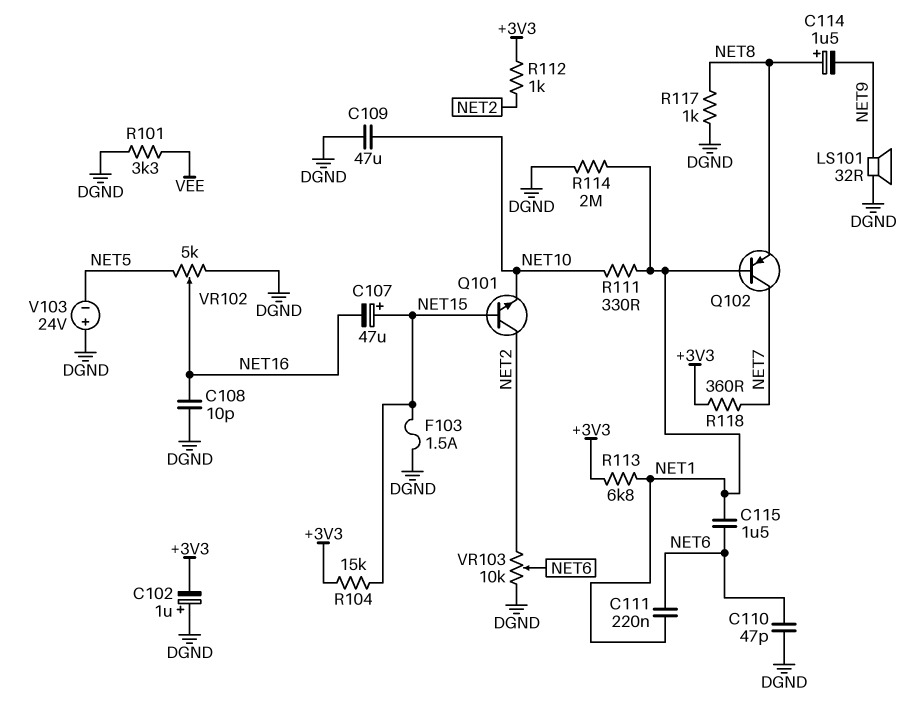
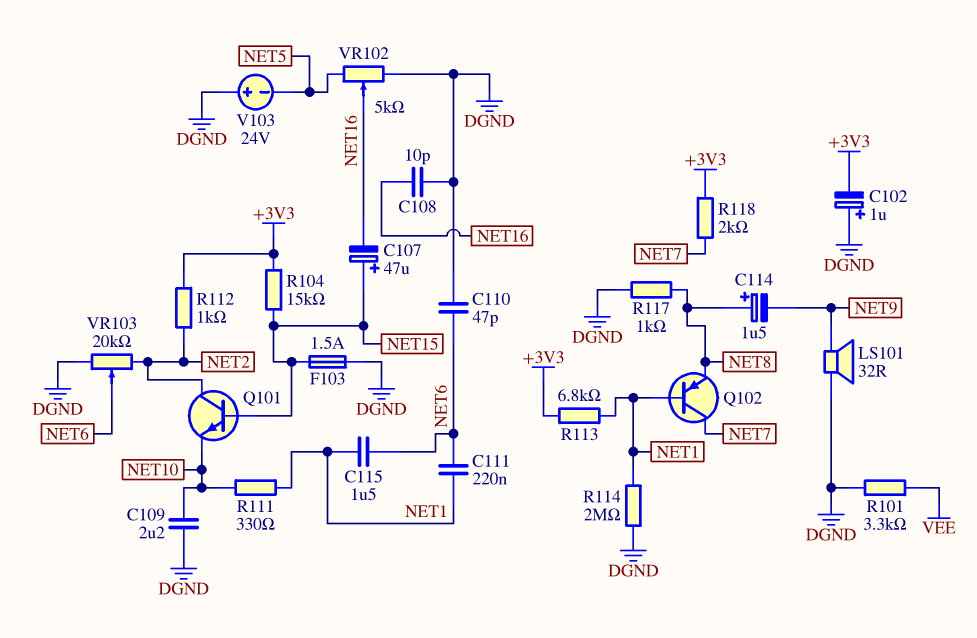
C109: 47uF (DGND, NET10) -> 2.2uF (DGND, NET10)
R118: 360 (+3V3, NET7) -> 2k (+3V3, NET7)
VR103: 10k (DGND, NET2, wiper NET6) -> 20k (DGND, NET2, wiper NET6)

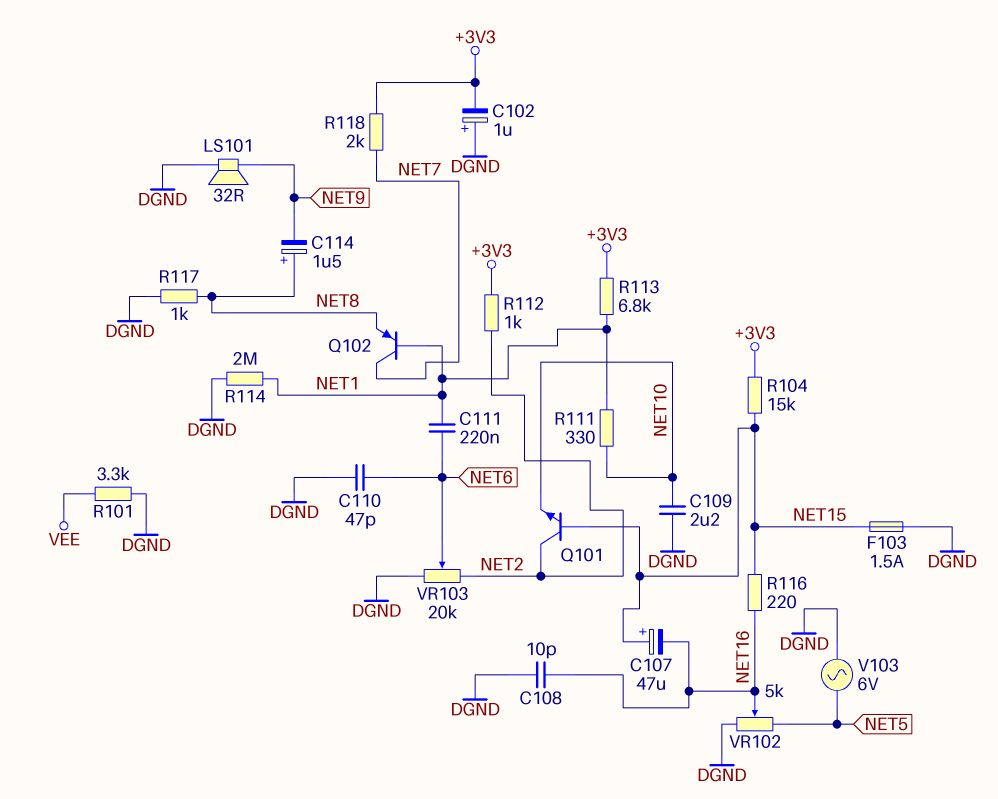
C115: 1.5uF (NET1, NET6) -> none
R116: none -> 220 (NET15, NET16)
V103: 24V (plus DGND, minus NET5) -> AC 6V (DGND, NET5)

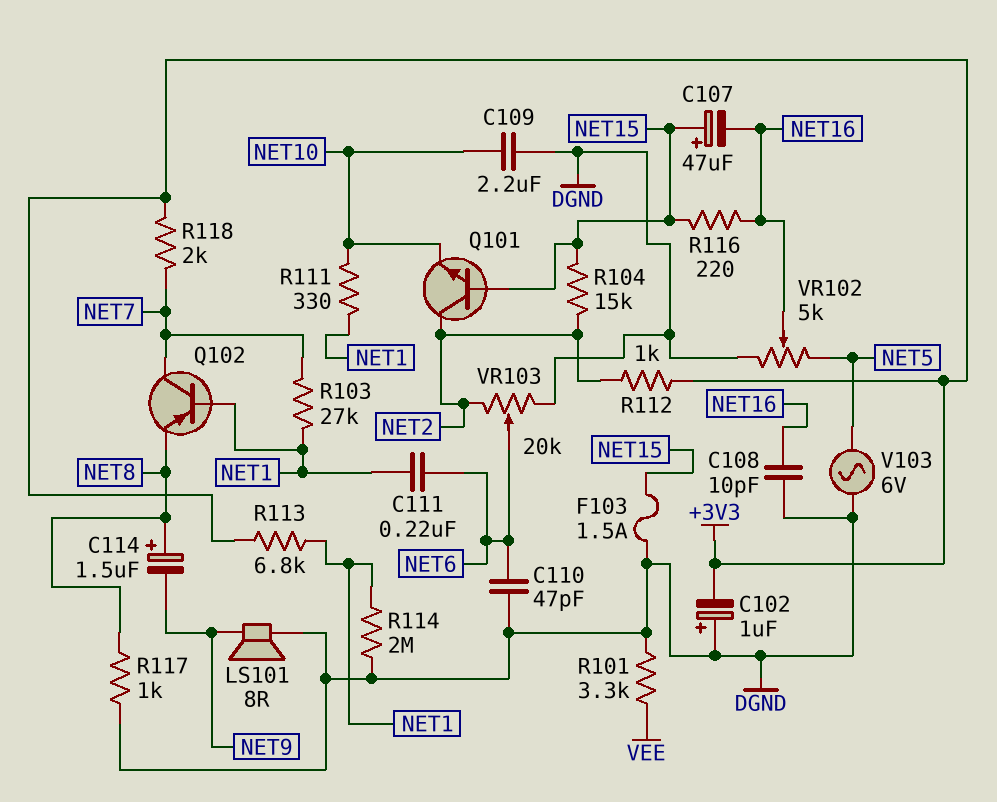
LS101: speaker 32R (DGND, NET9) -> speaker 8R (DGND, NET9)
R103: none -> 27k (NET1, NET7)
R104: 15k (+3V3, NET15) -> 15k (NET2, NET15)

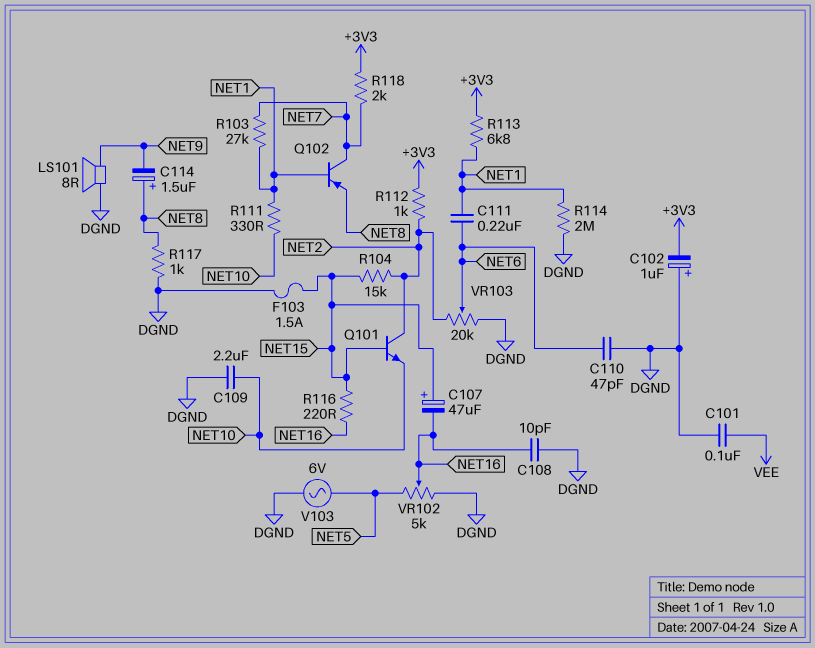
C101: none -> 100nF (DGND, VEE)
R101: 3.3k (DGND, VEE) -> none

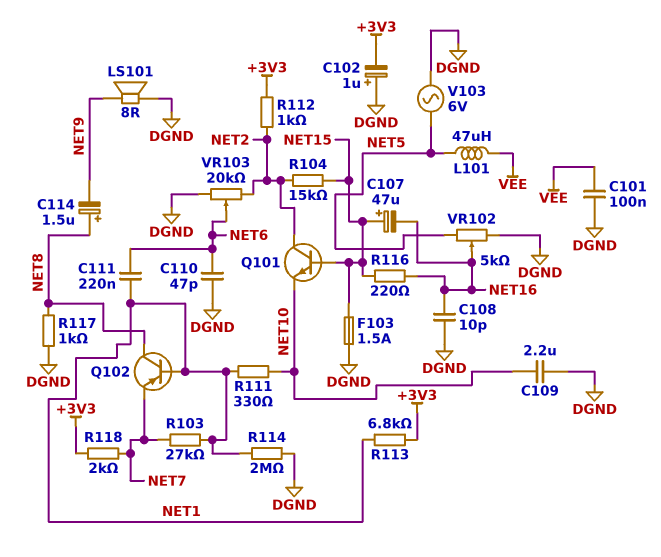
L101: none -> 47uH (NET5, VEE)
Q102: PNP (B NET1, C NET7, E NET8) -> PNP (B NET1, C NET8, E NET7)

